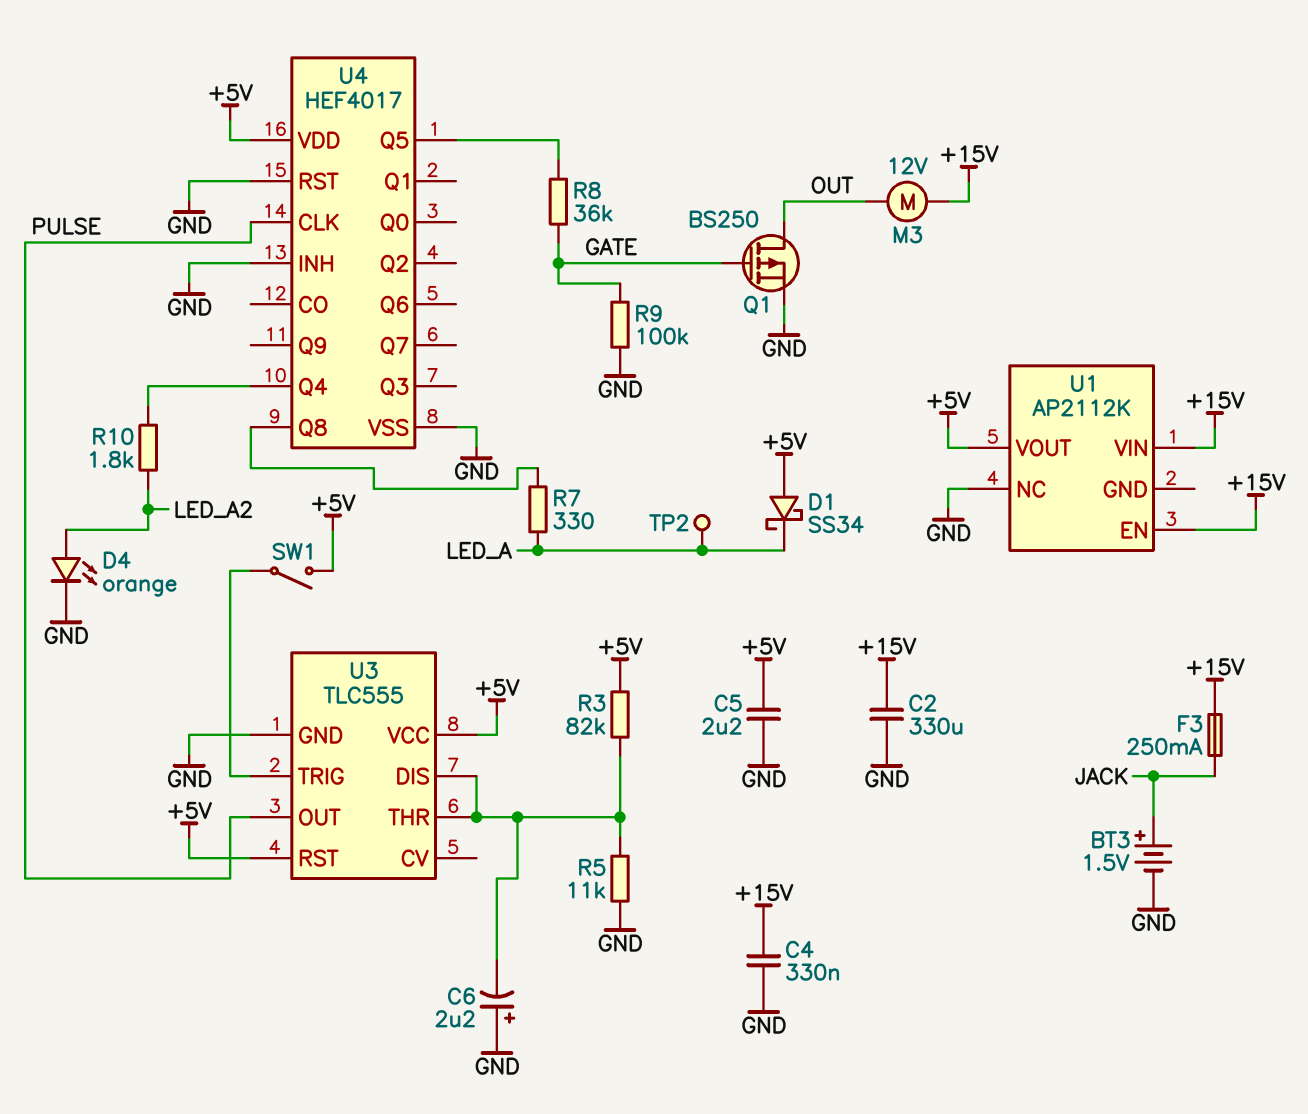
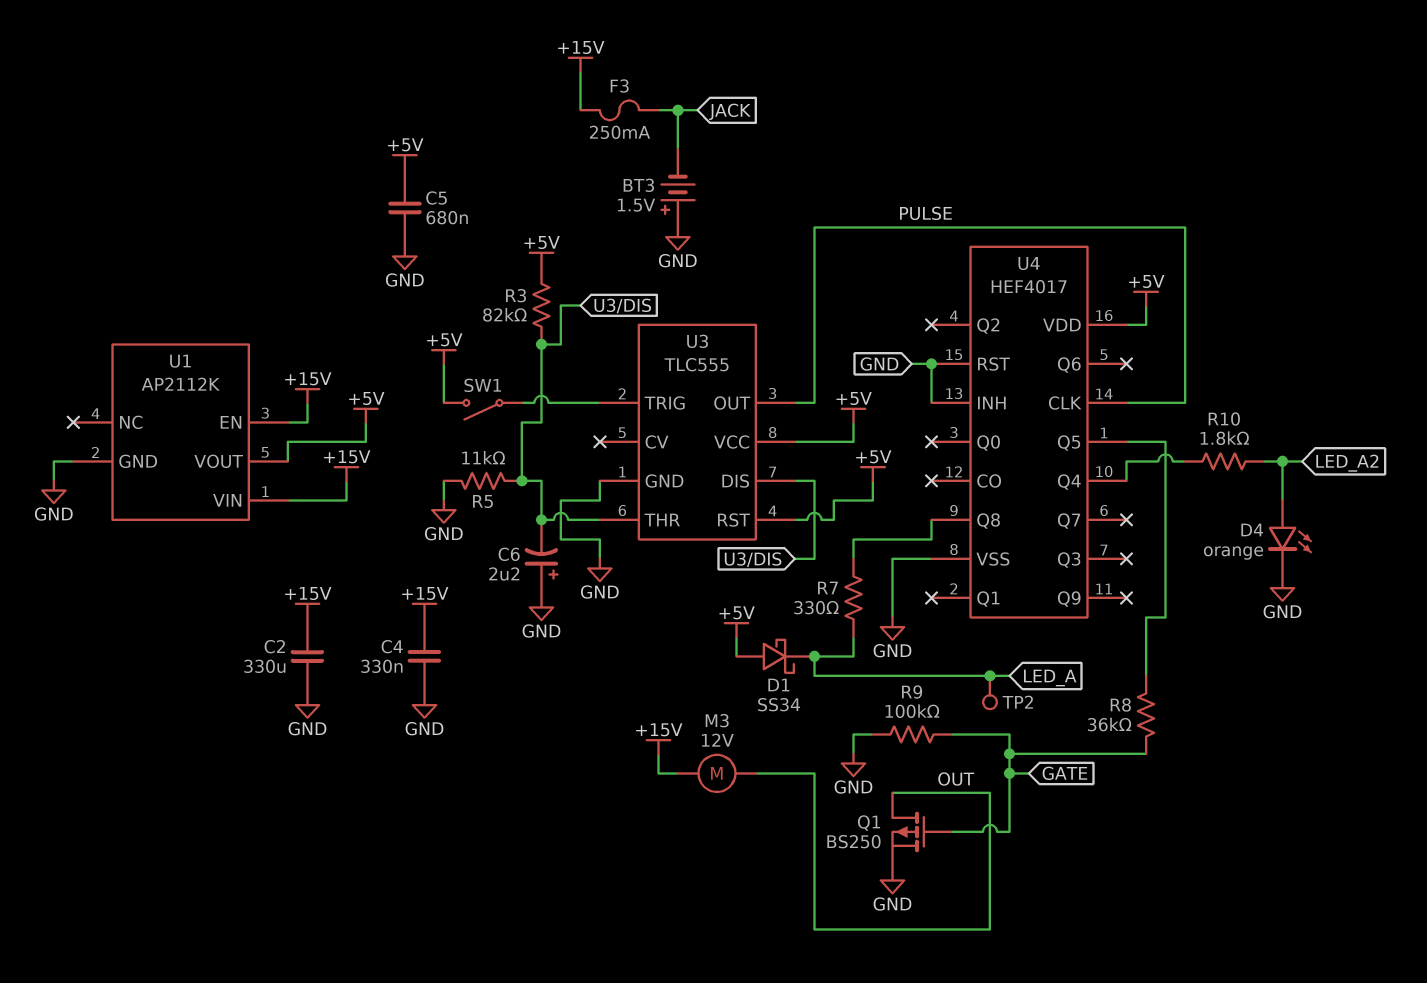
BT3: 1.5V (plus JACK, minus GND) -> 1.5V (plus GND, minus JACK)
C5: 2.2uF (+5V, GND) -> 680nF (+5V, GND)
U1 pin GND: none -> GND
U1 pin NC: GND -> none

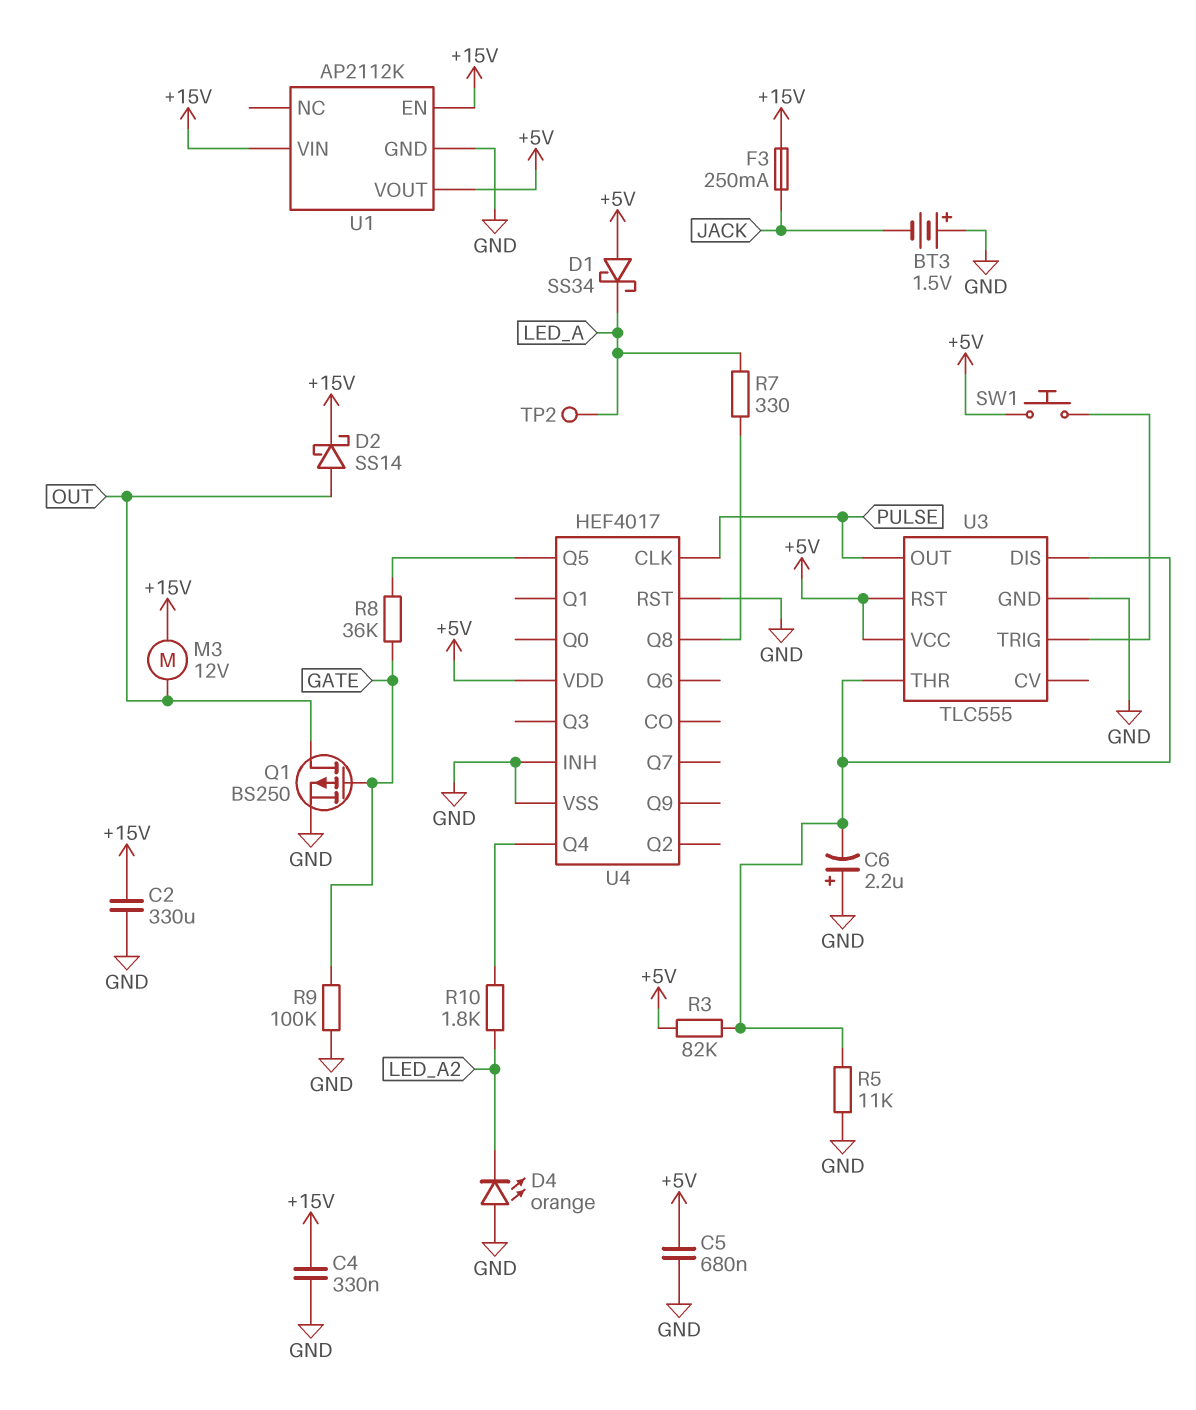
D2: none -> schottky SS14 (A OUT, K +15V)
D4: LED orange (A LED_A2, K GND) -> LED orange (A GND, K LED_A2)
SW1: switch (+5V, U3/TRIG) -> button (+5V, U3/TRIG)

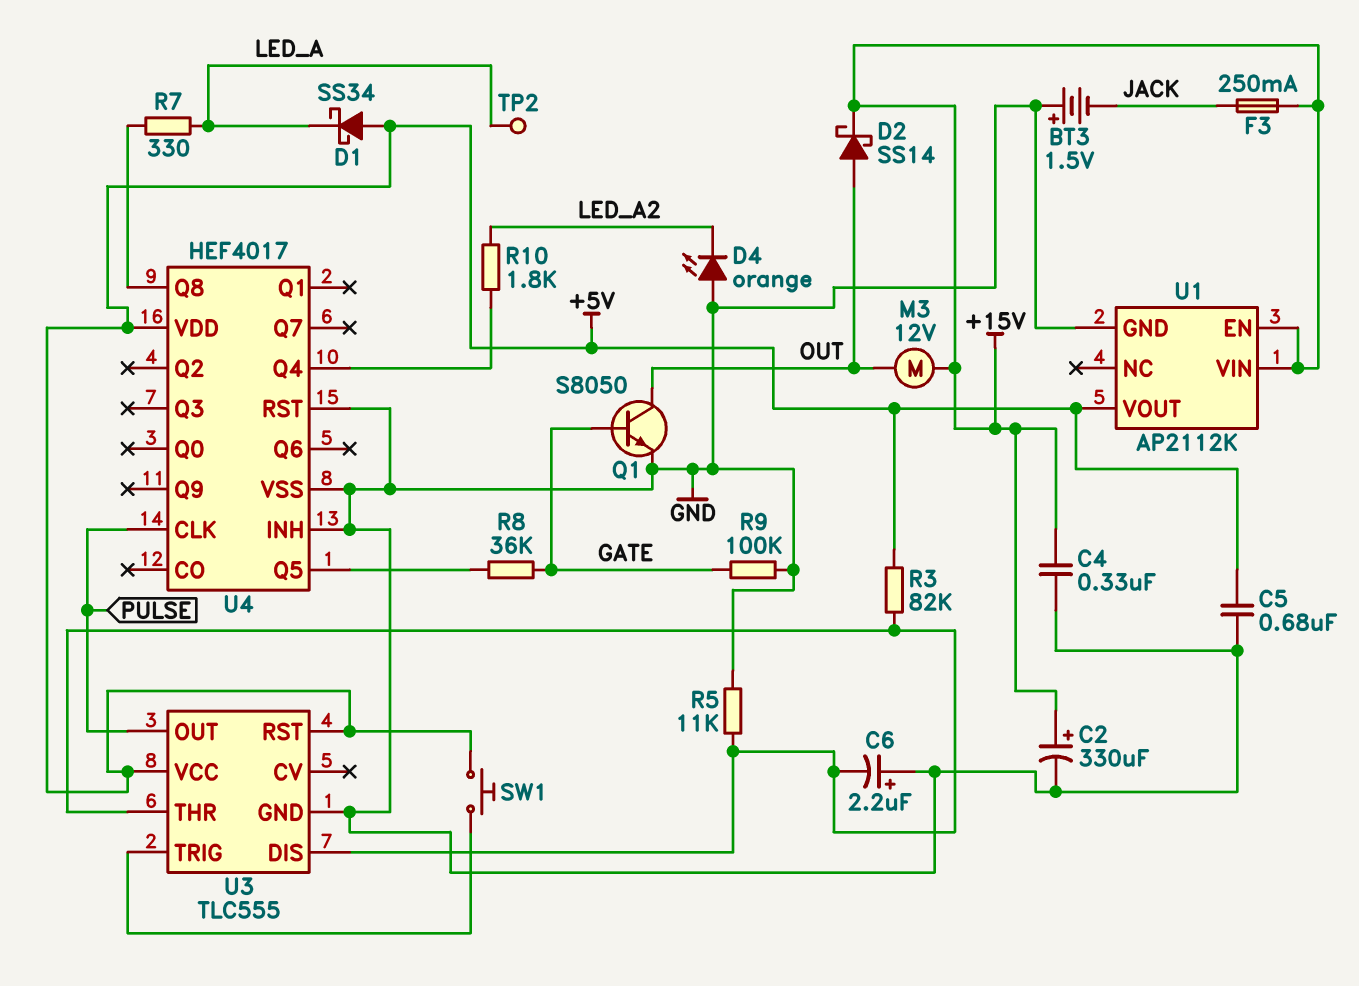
C2: 330uF (+15V, GND) -> 330uF (plus +15V, minus GND)
Q1: PMOS BS250 (G GATE, D OUT, S GND) -> NPN S8050 (B GATE, C OUT, E GND)

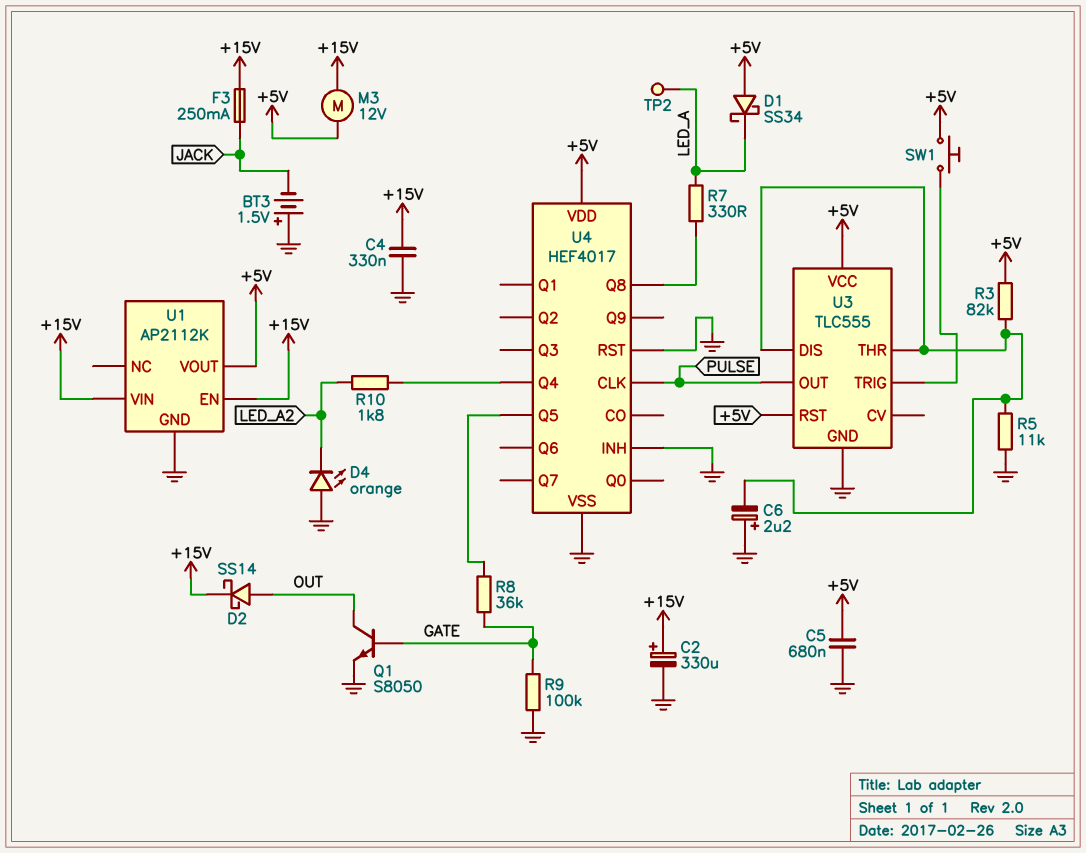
M3: motor 12V (+15V, OUT) -> motor 12V (+5V, +15V)

